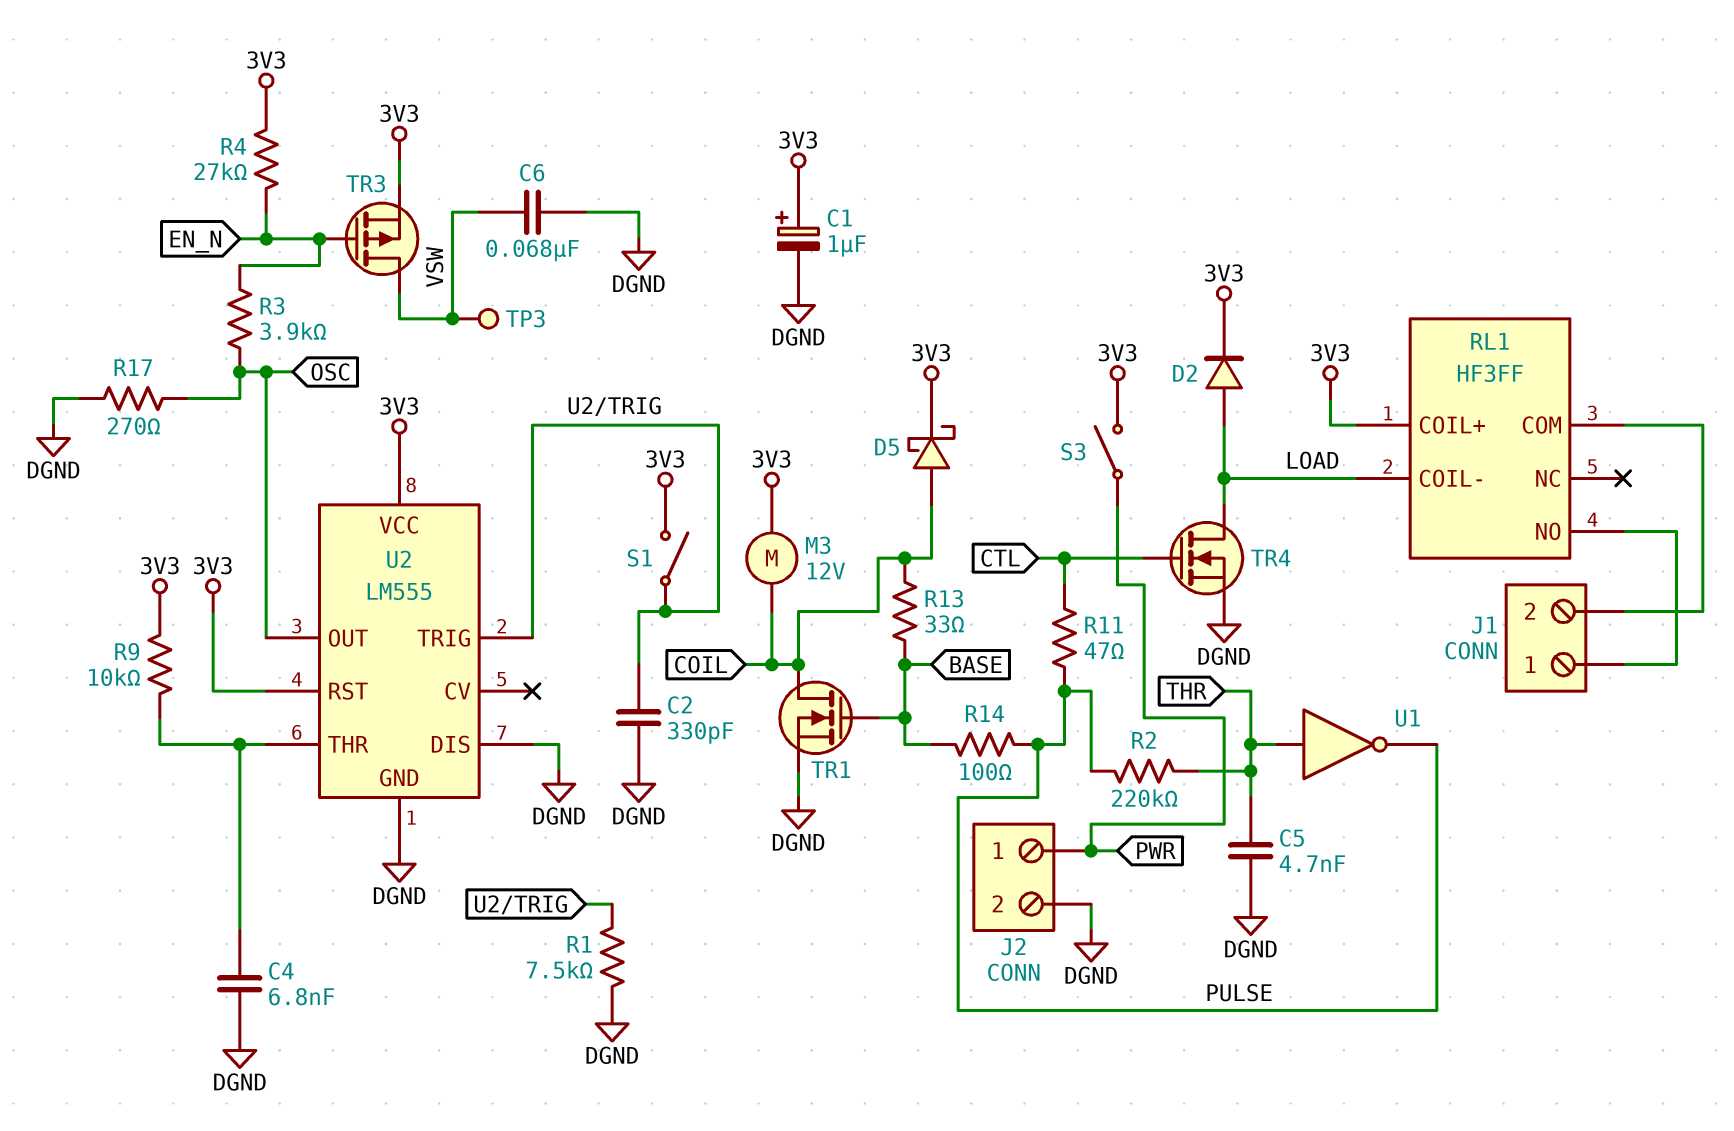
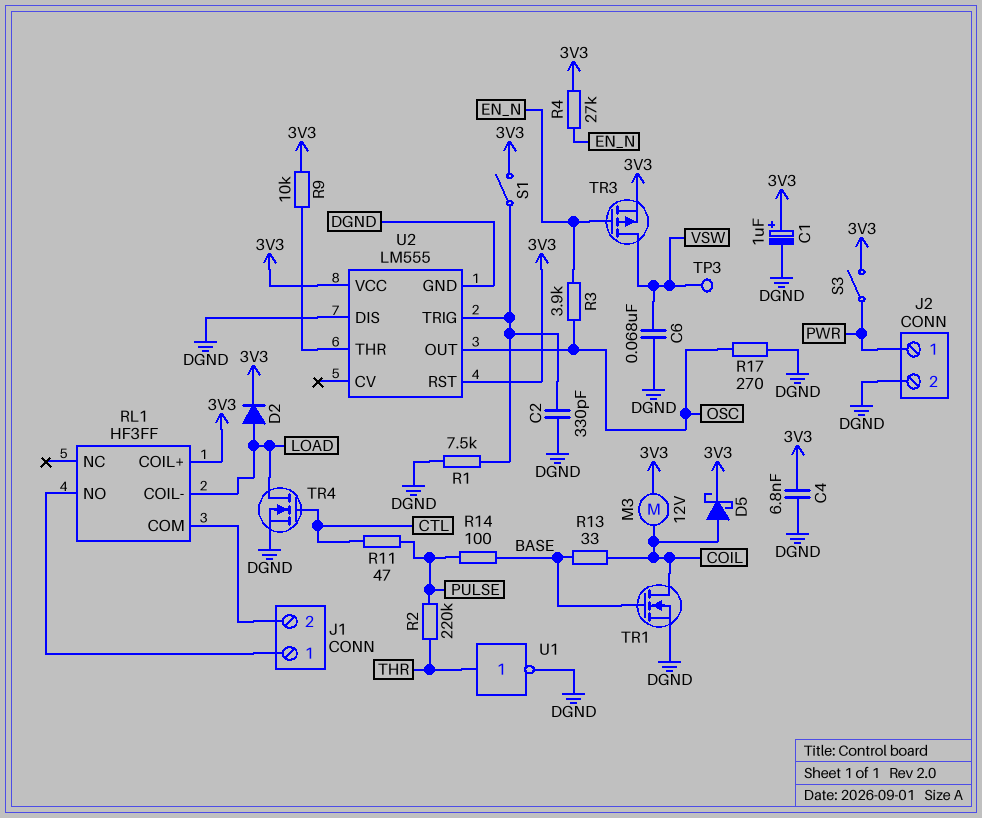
C4: 6.8nF (DGND, U2/THR) -> 6.8nF (3V3, DGND)
C5: 4.7nF (DGND, THR) -> none
U1: NOT (in THR, out PULSE) -> NOT (in THR, out DGND)

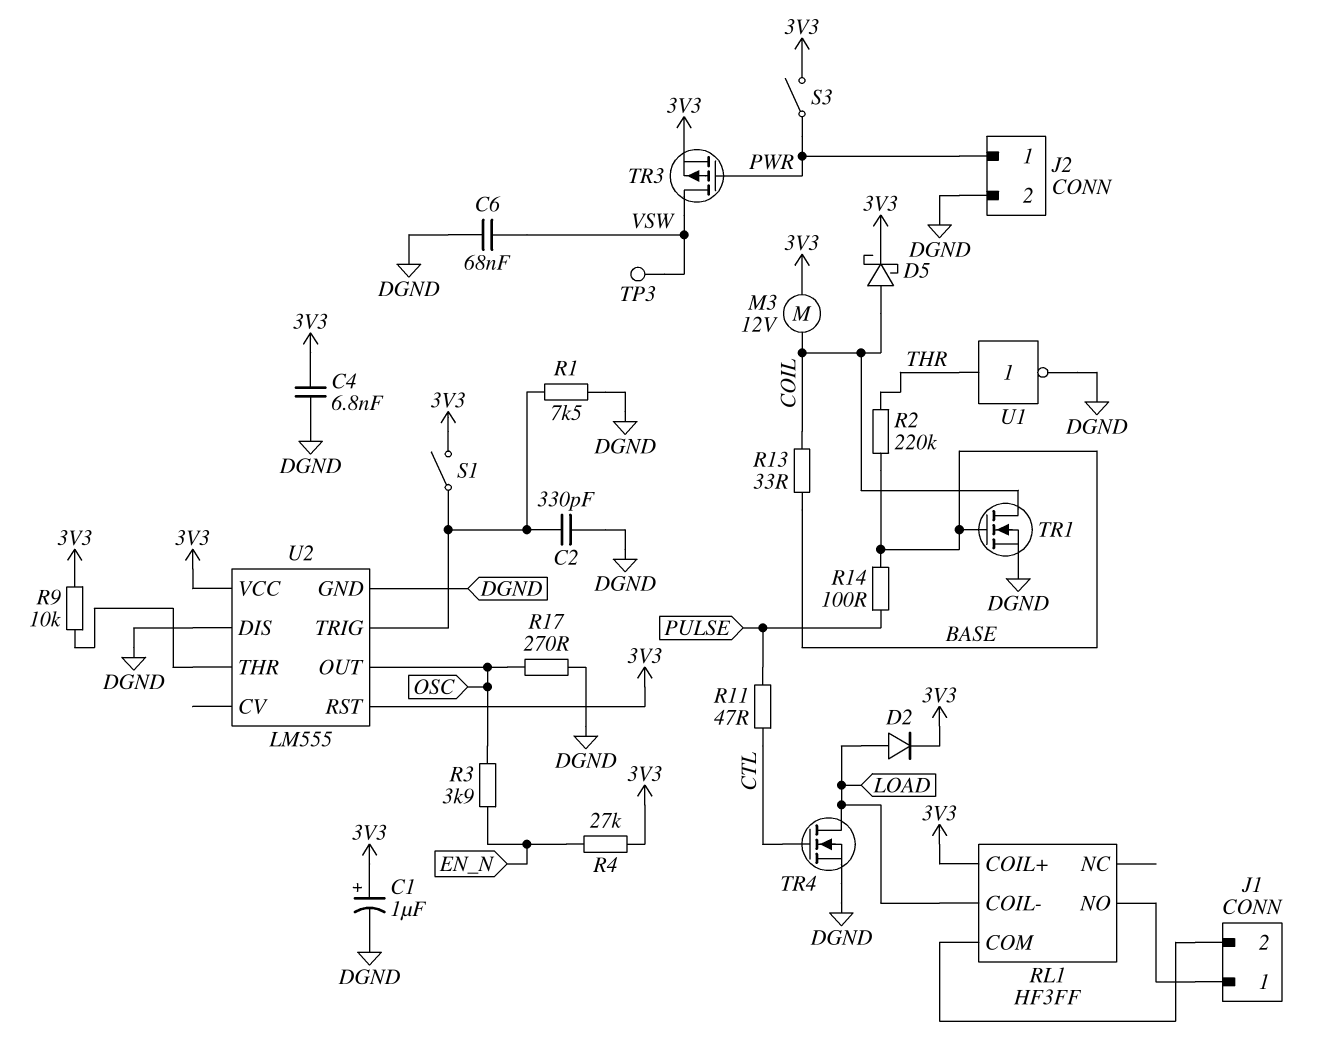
R2: 220k (PULSE, THR) -> 220k (BASE, THR)
TR3: PMOS (G EN_N, D VSW, S 3V3) -> PMOS (G PWR, D VSW, S 3V3)

